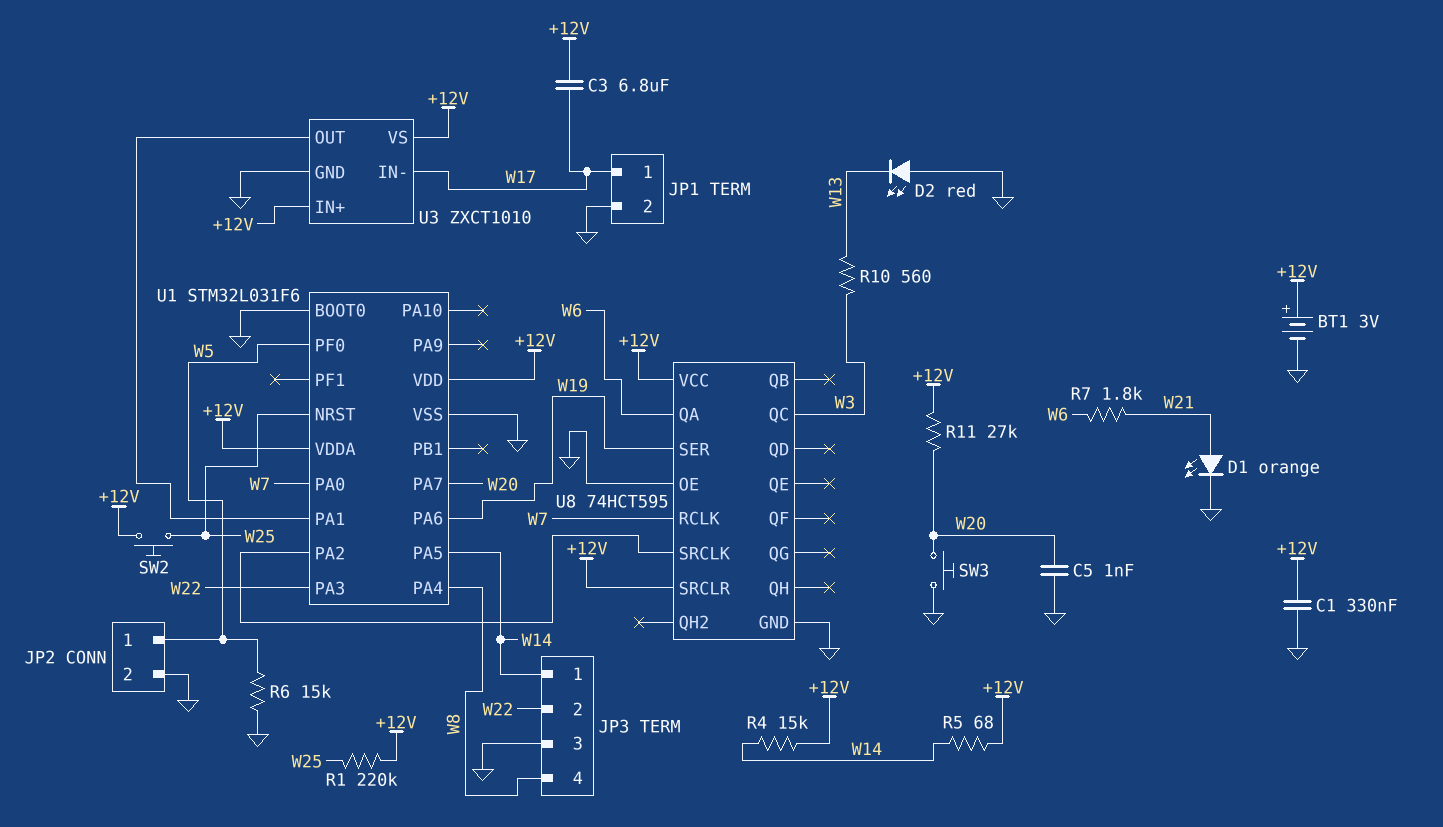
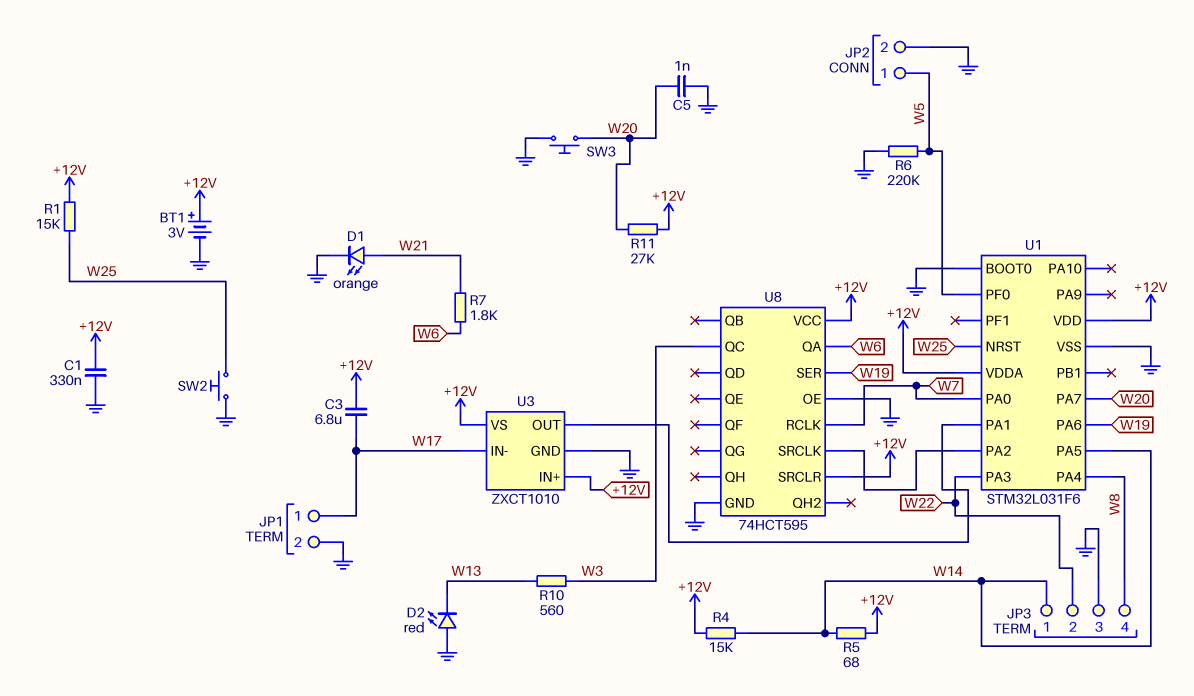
R1: 220k (+12V, W25) -> 15k (+12V, W25)
R6: 15k (GND, W5) -> 220k (GND, W5)
SW2: button (+12V, W25) -> button (GND, W25)

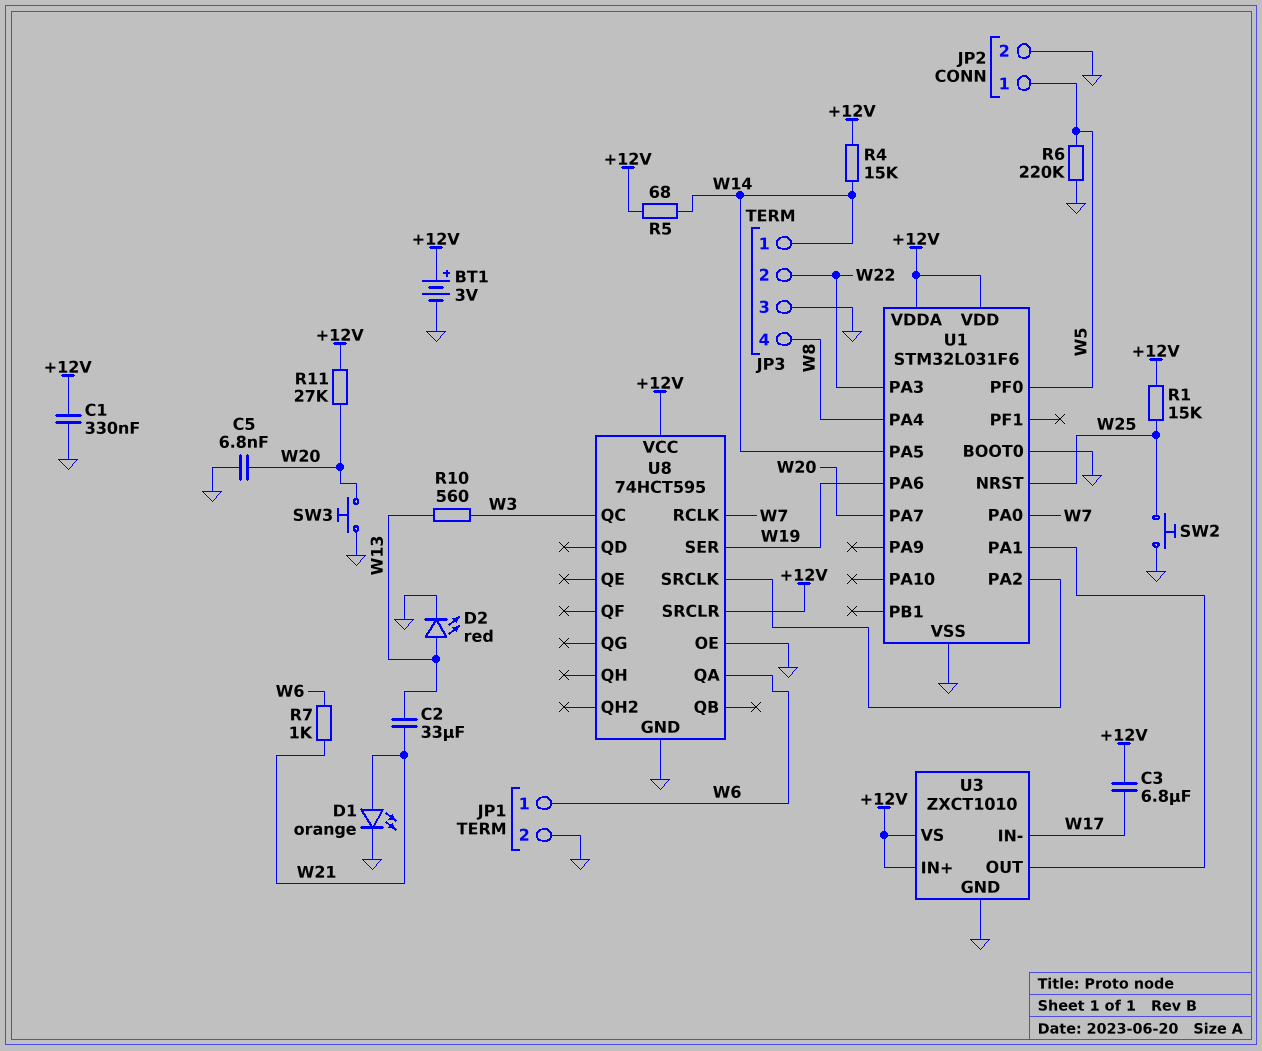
C2: none -> 33uF (W13, W21)
C5: 1nF (GND, W20) -> 6.8nF (GND, W20)
D2: LED red (A GND, K W13) -> LED red (A W13, K GND)
JP1 pin 1: W17 -> W6
R7: 1.8k (W6, W21) -> 1k (W6, W21)

